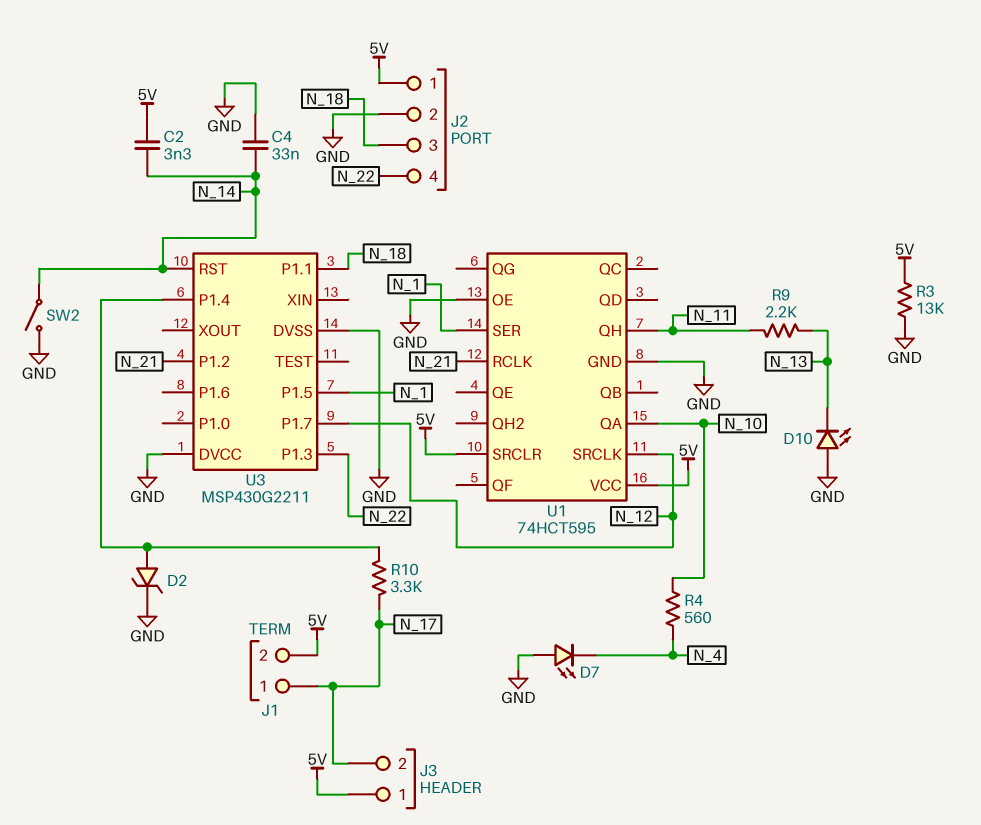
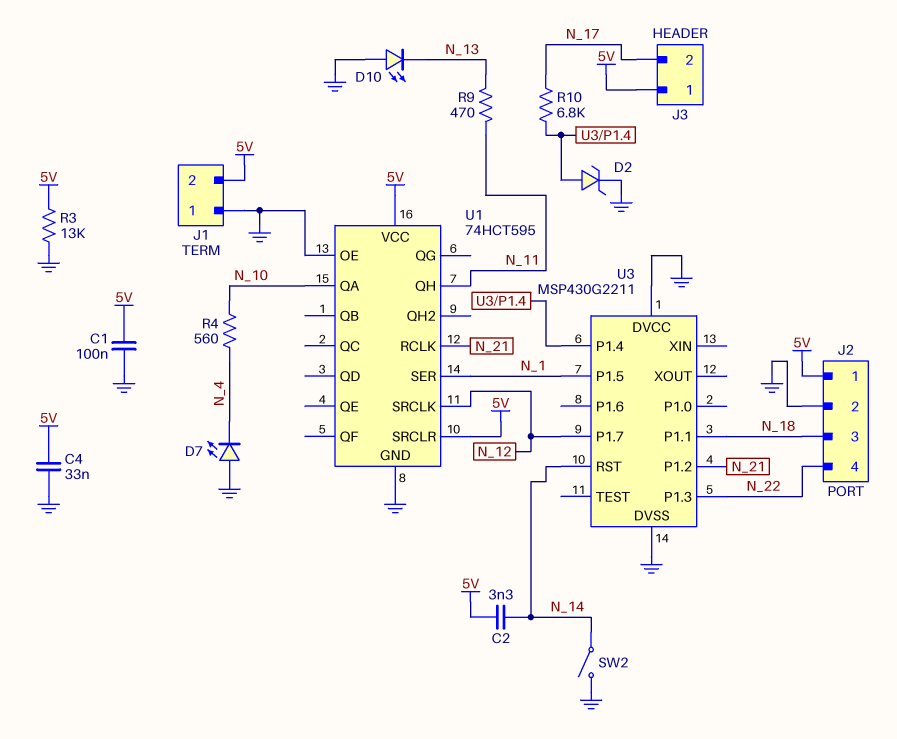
C1: none -> 100nF (5V, GND)
C4: 33nF (GND, N_14) -> 33nF (5V, GND)
J1 pin 1: N_17 -> GND
R9: 2.2k (N_11, N_13) -> 470 (N_11, N_13)
R10: 3.3k (N_17, U3/P1.4) -> 6.8k (N_17, U3/P1.4)

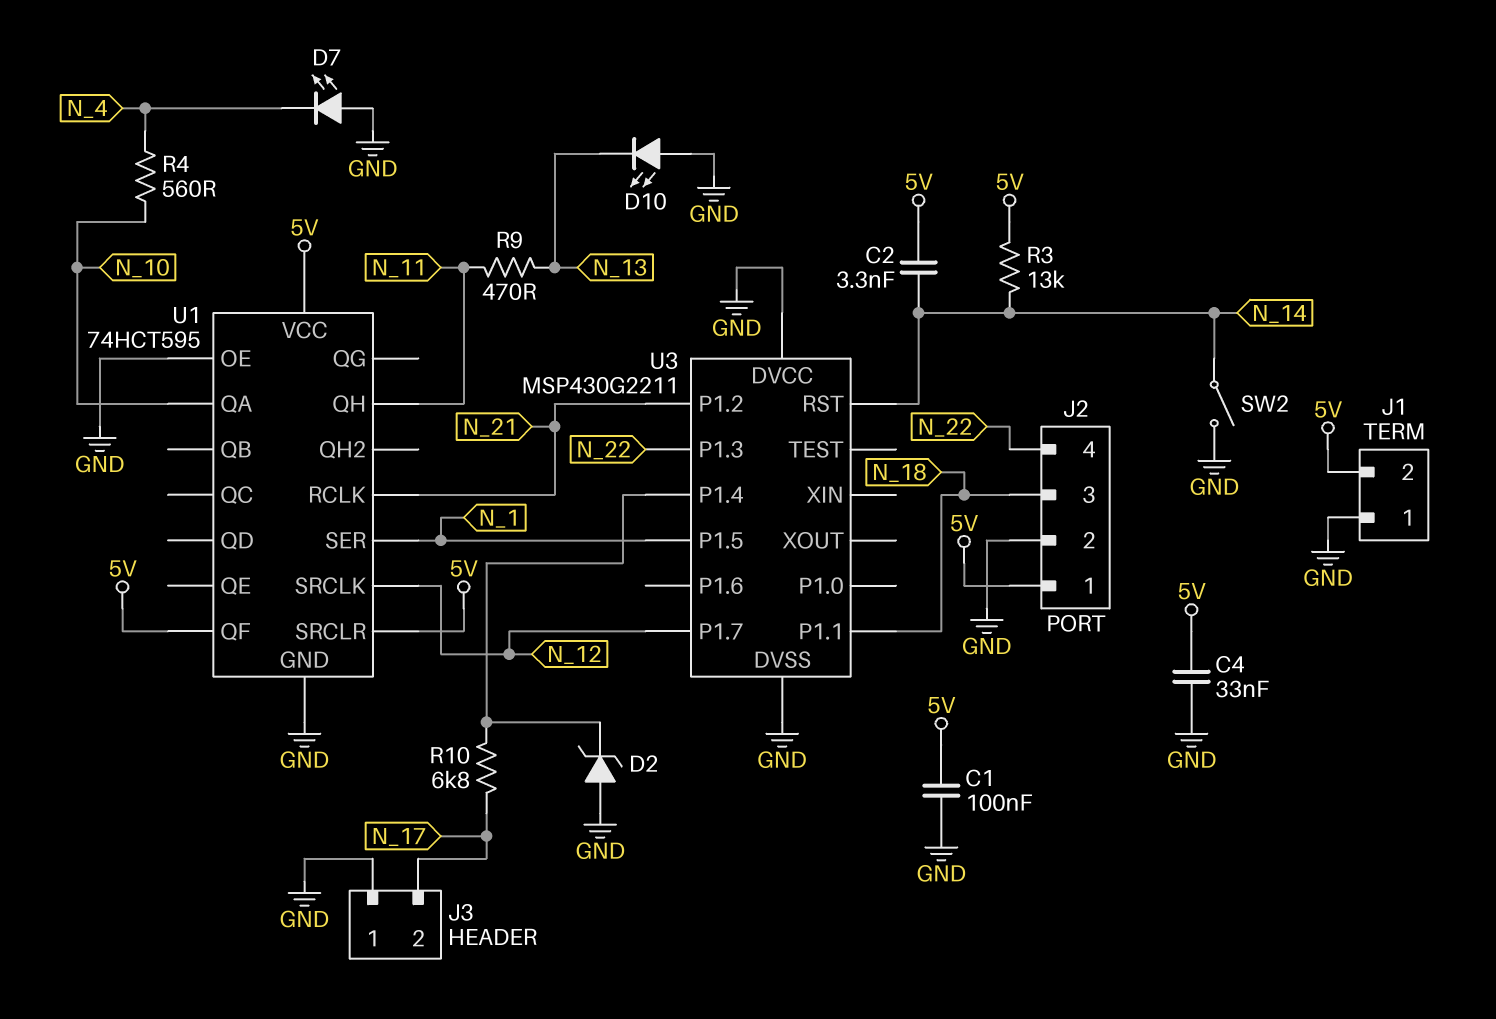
D2: zener (A U3/P1.4, K GND) -> zener (A GND, K U3/P1.4)
J3 pin 1: 5V -> GND
R3: 13k (5V, GND) -> 13k (5V, N_14)
U1 pin QF: none -> 5V

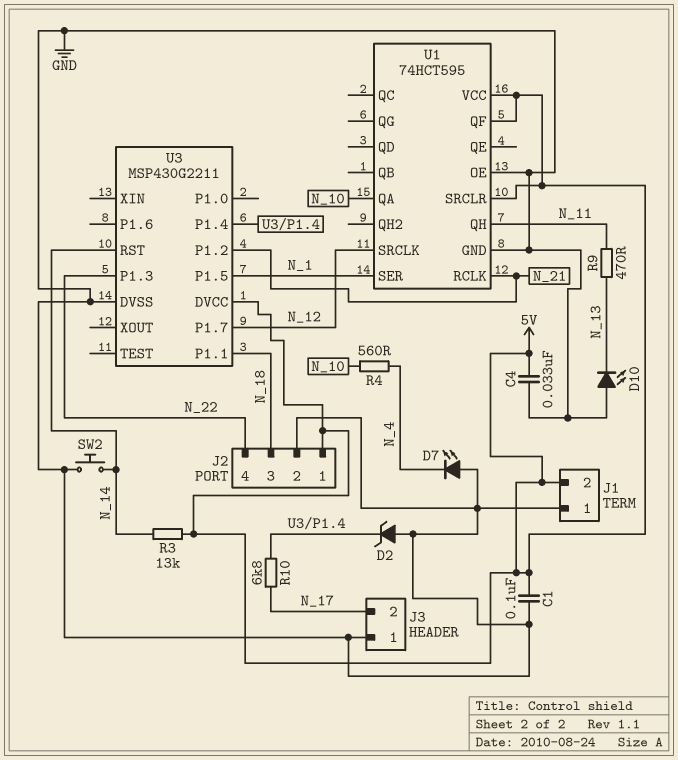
C2: 3.3nF (5V, N_14) -> none
SW2: switch (GND, N_14) -> button (GND, N_14)
U3 pin DVCC: GND -> 5V

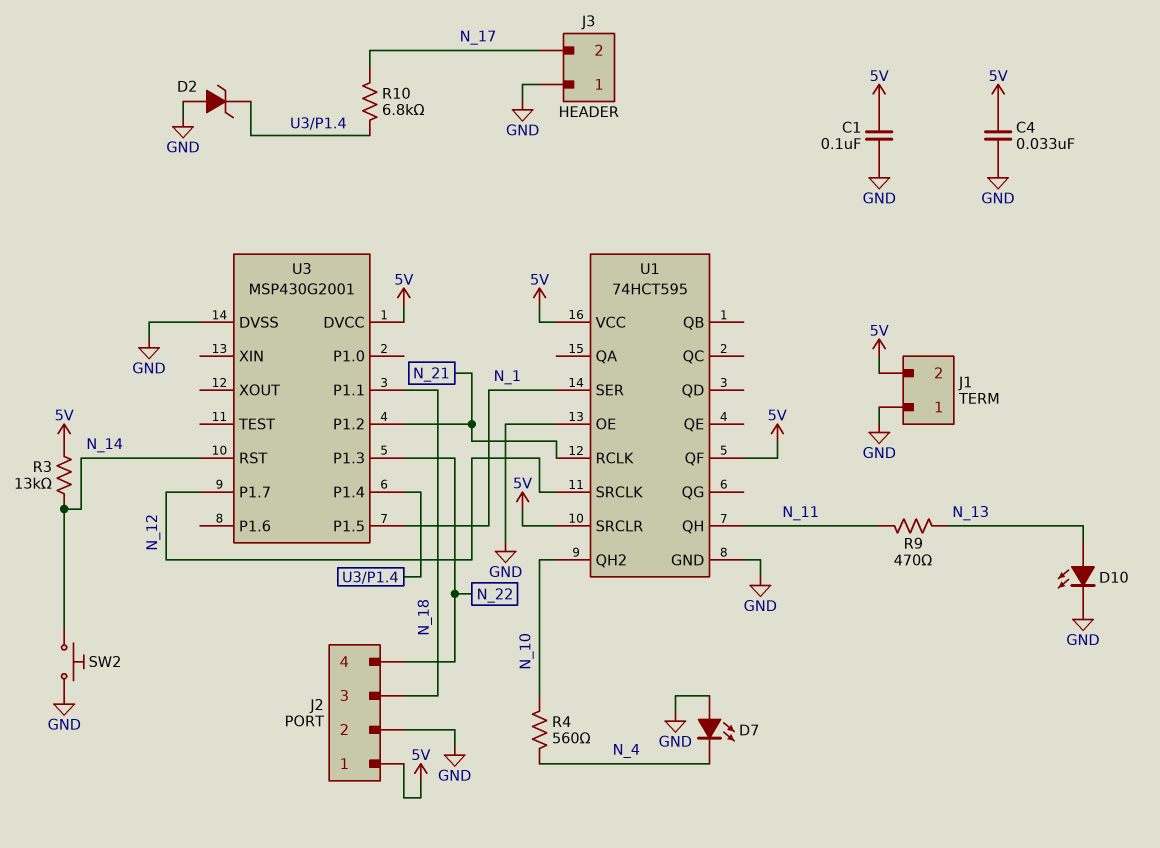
D10: LED (A GND, K N_13) -> LED (A N_13, K GND)
U1 pin QA: N_10 -> none
U1 pin QH2: none -> N_10
U3: MSP430G2211 -> MSP430G2001

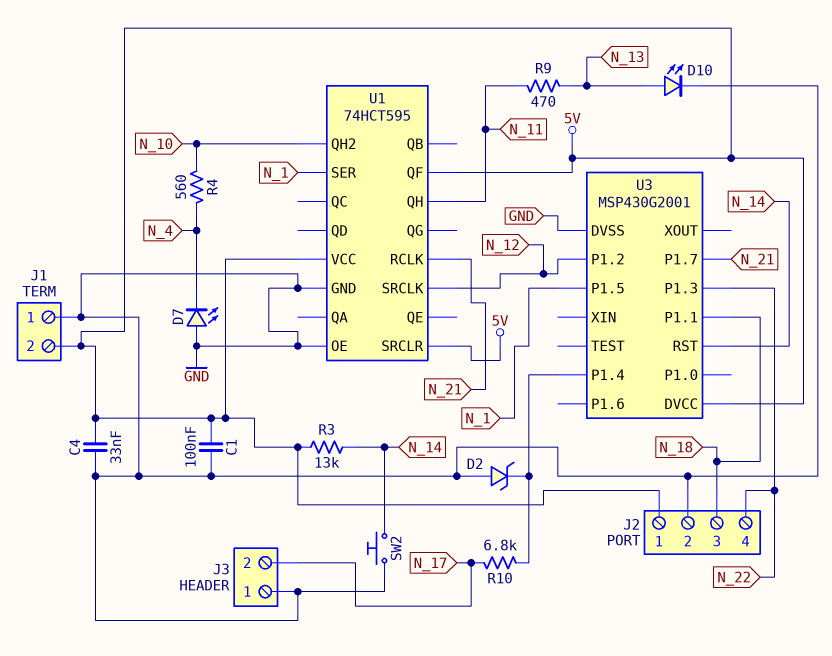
U3 pin P1.2: N_21 -> N_12
U3 pin P1.7: N_12 -> N_21

